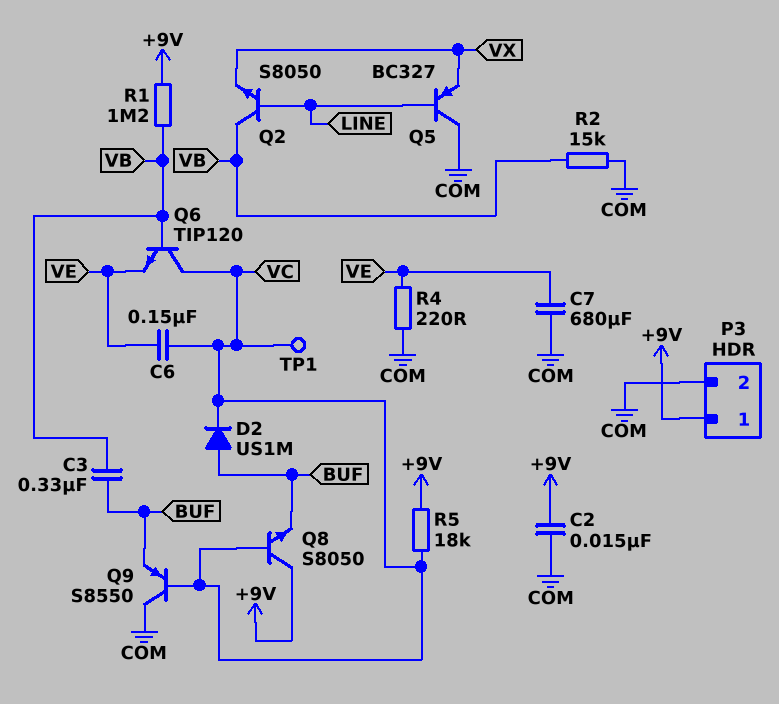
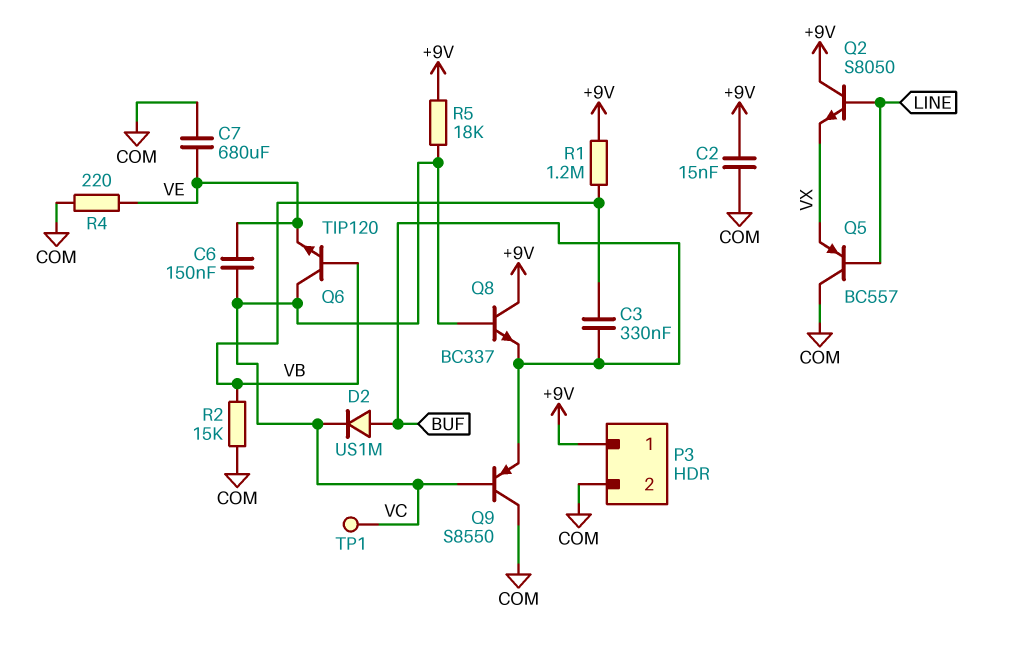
Q2: NPN S8050 (B LINE, C VB, E VX) -> NPN S8050 (B LINE, C +9V, E VX)
Q5: PNP BC327 (B LINE, C COM, E VX) -> PNP BC557 (B LINE, C COM, E VX)
Q8: NPN S8050 (B VC, C +9V, E BUF) -> NPN BC337 (B VC, C +9V, E BUF)

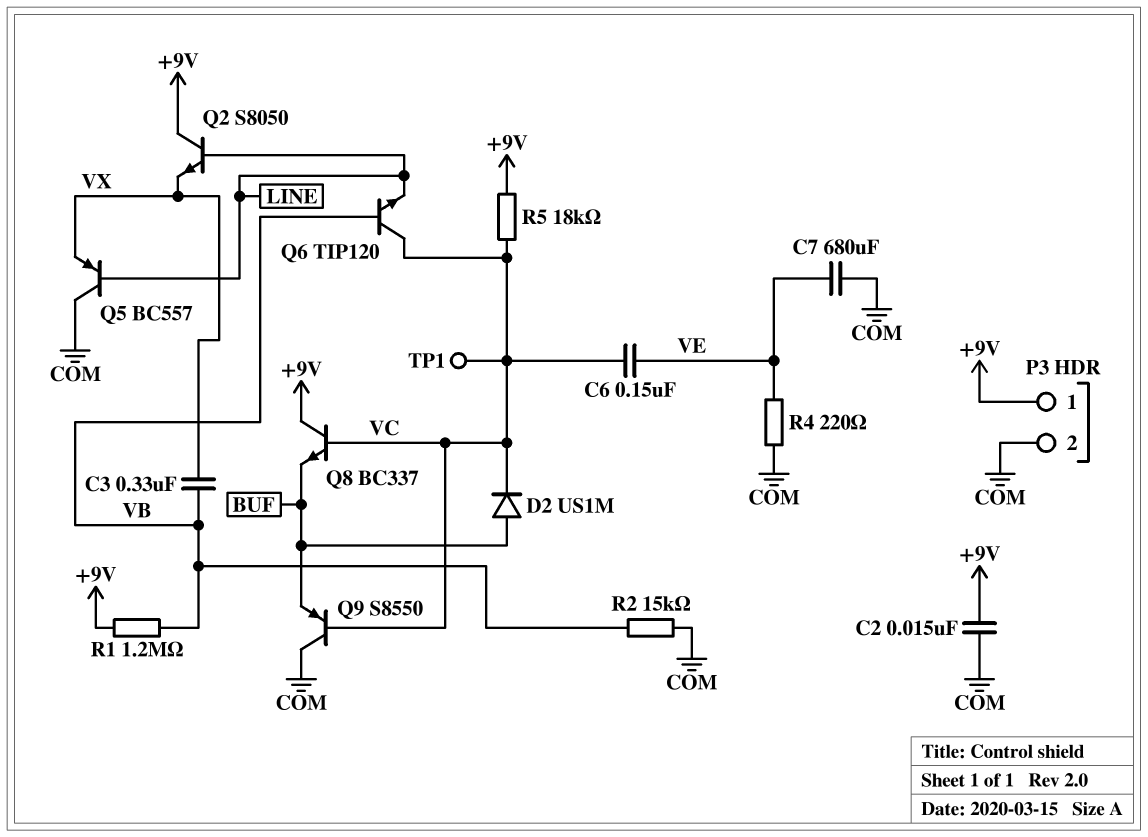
C3: 330nF (BUF, VB) -> 330nF (VB, VX)
Q6: NPN TIP120 (B VB, C VC, E VE) -> NPN TIP120 (B VB, C VC, E LINE)

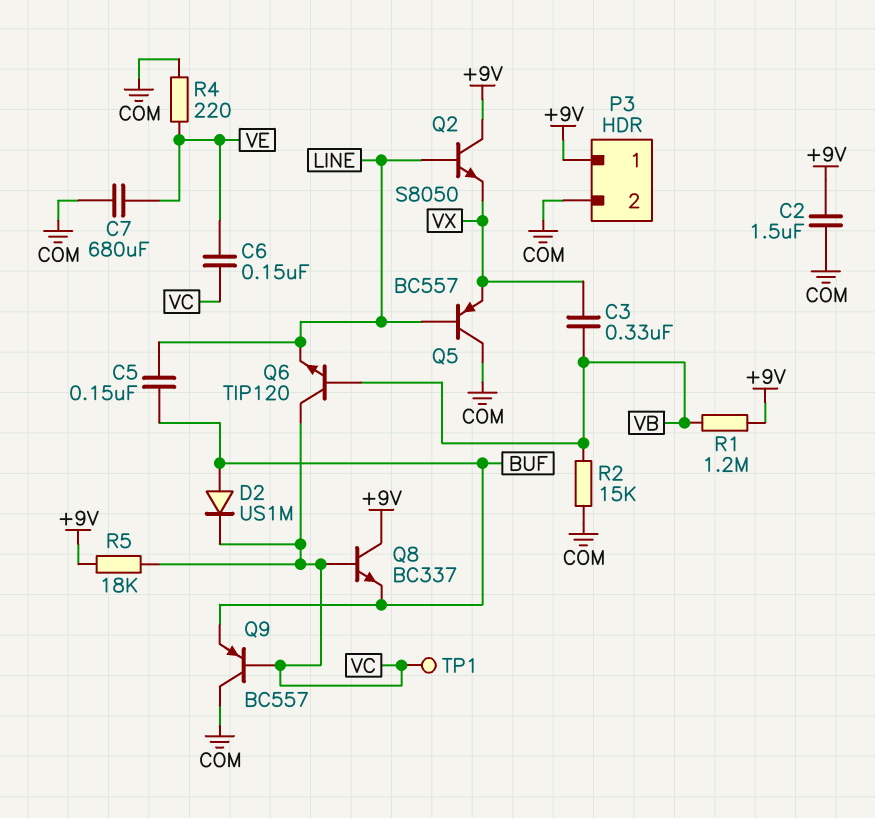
C2: 15nF (+9V, COM) -> 1.5uF (+9V, COM)
C5: none -> 150nF (BUF, LINE)
Q9: PNP S8550 (B VC, C COM, E BUF) -> PNP BC557 (B VC, C COM, E BUF)

